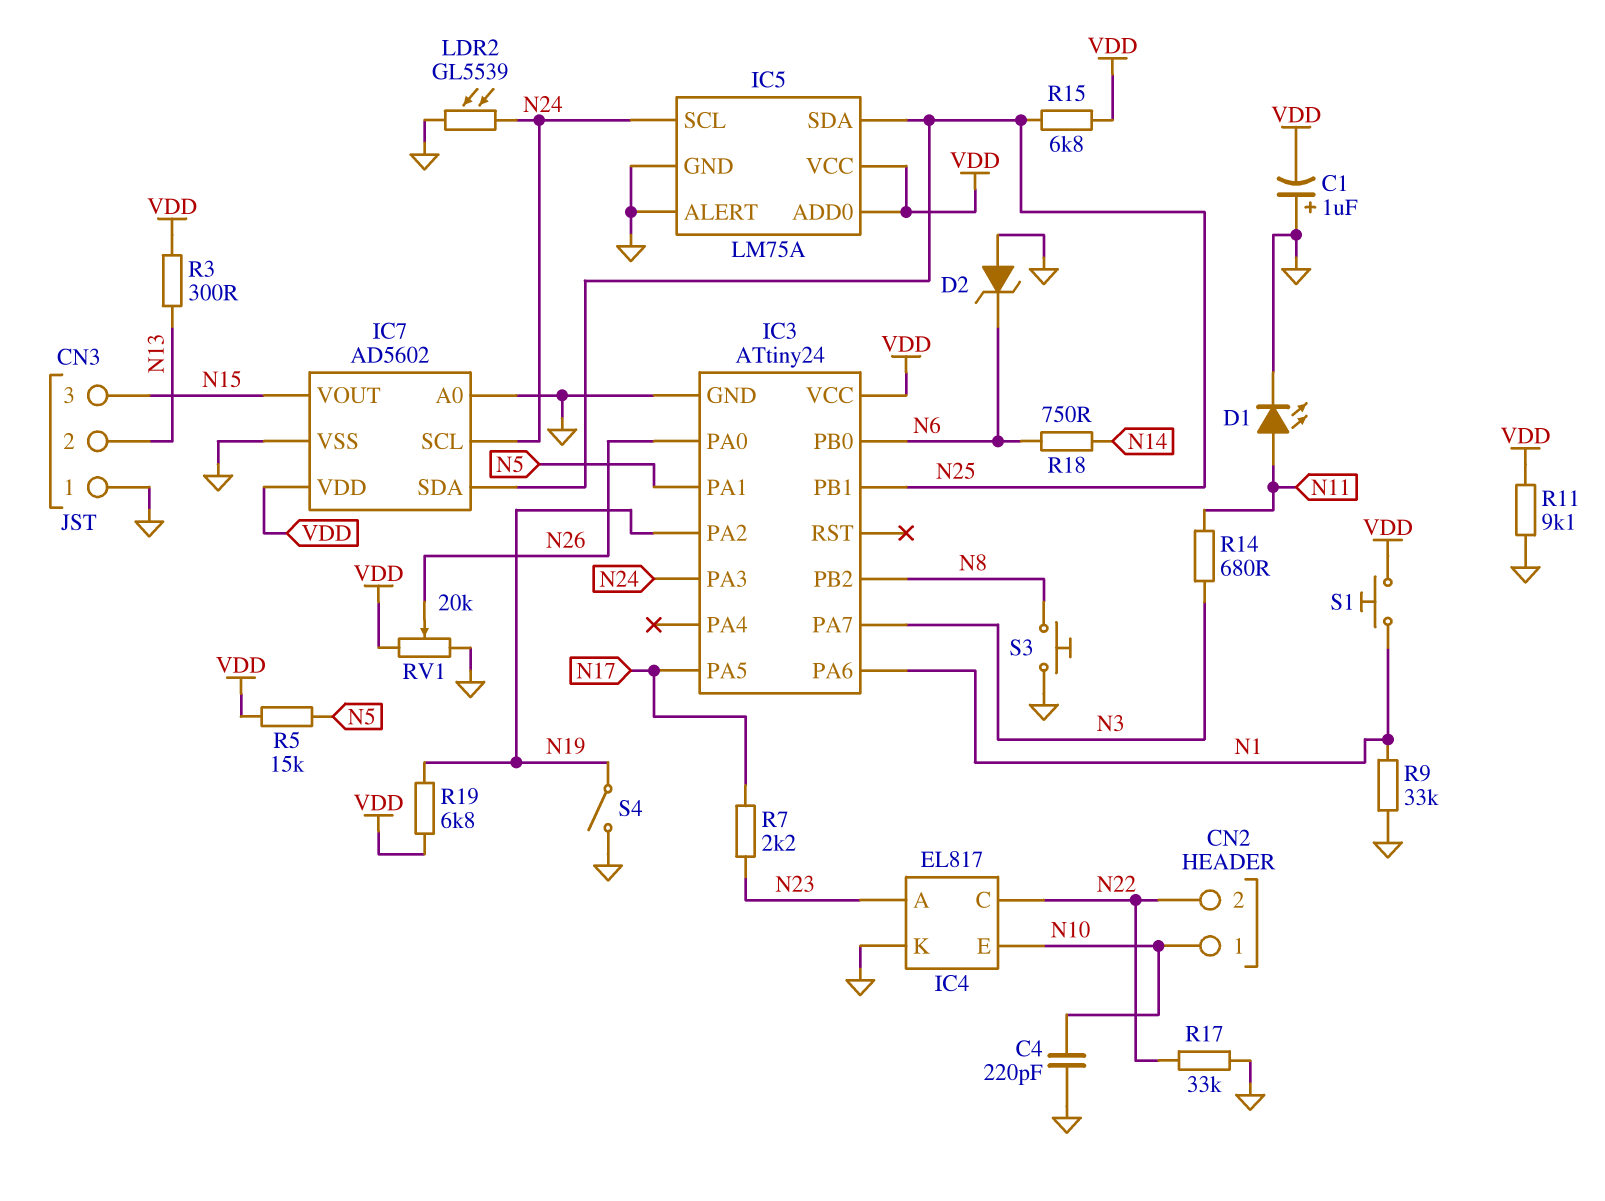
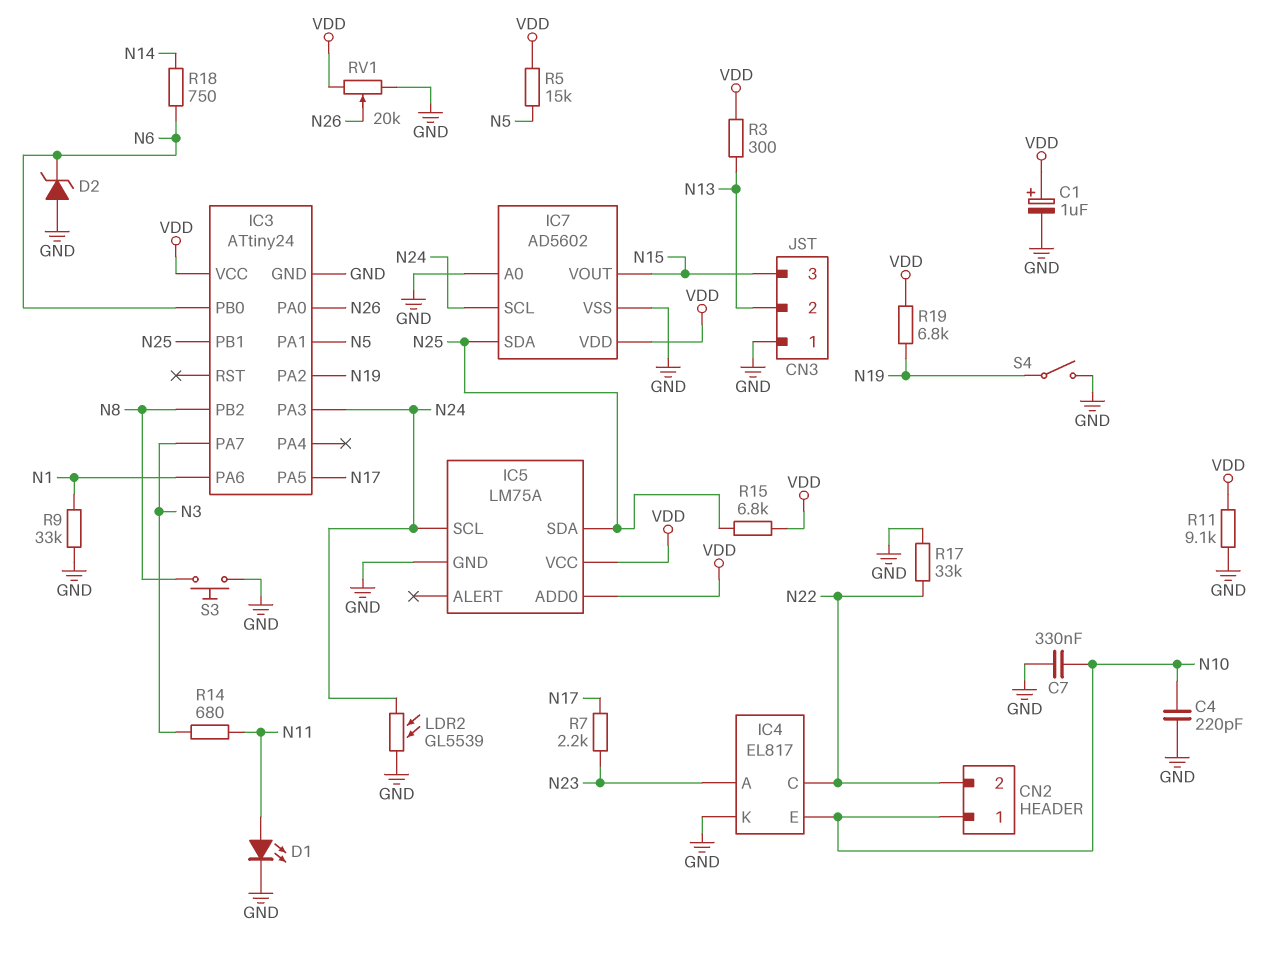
C1: 1uF (plus GND, minus VDD) -> 1uF (plus VDD, minus GND)
C7: none -> 330nF (GND, N10)
IC5 pin ALERT: GND -> none
S1: button (N1, VDD) -> none

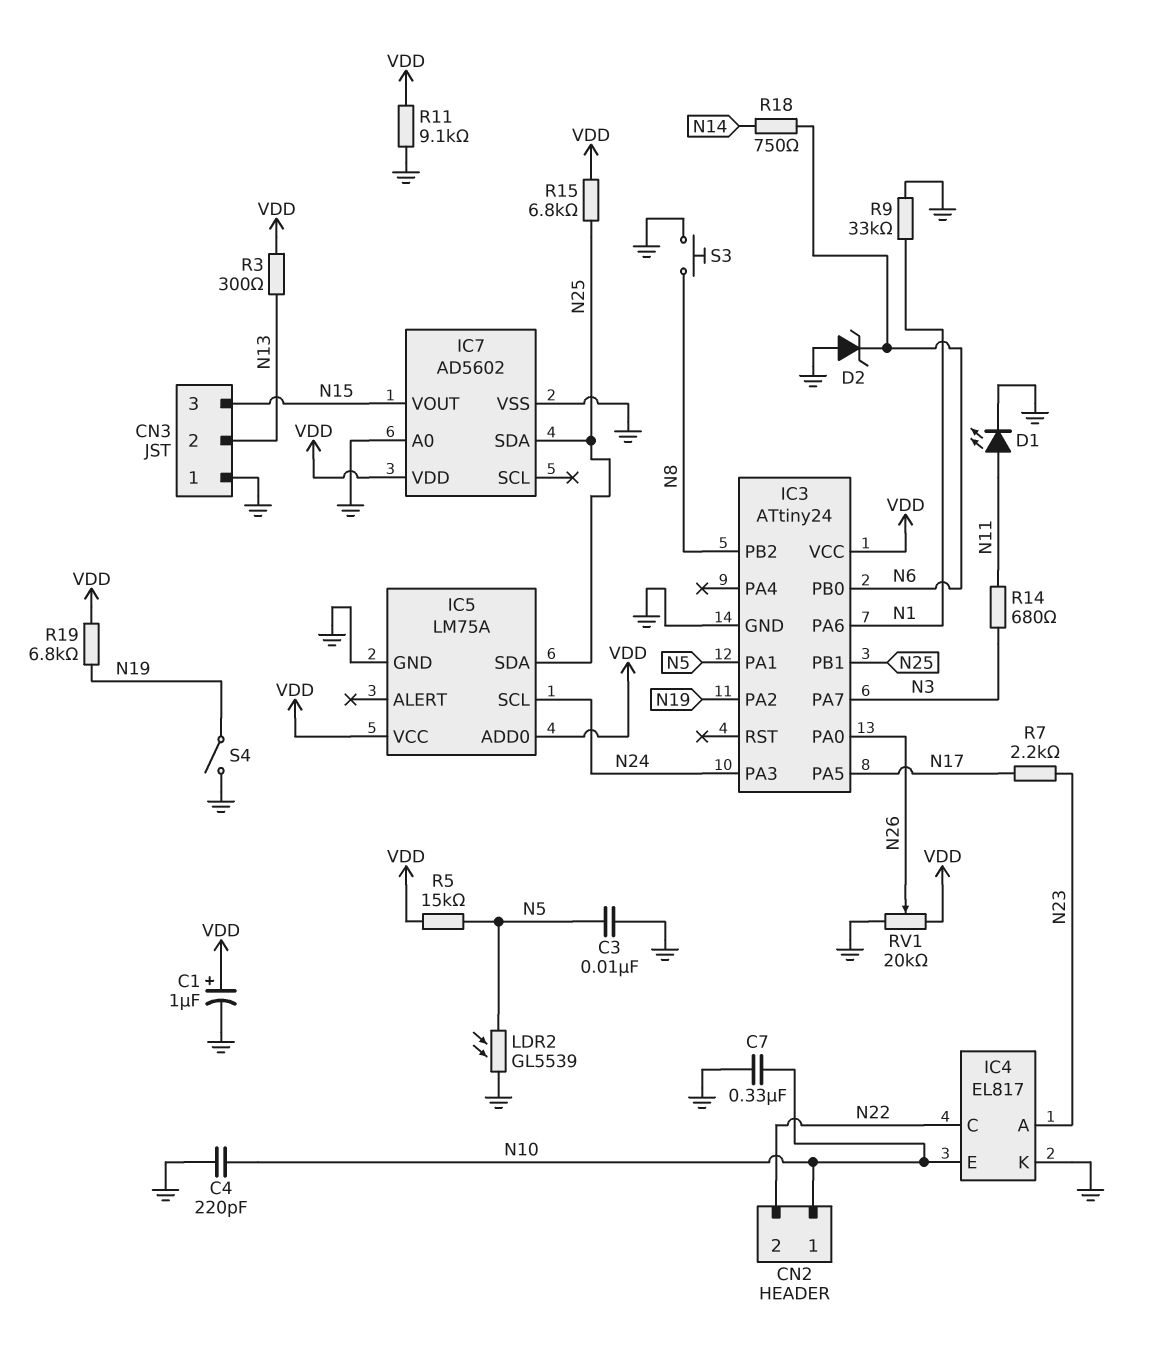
C3: none -> 10nF (GND, N5)
IC7 pin SCL: N24 -> none
LDR2: GL5539 (GND, N24) -> GL5539 (GND, N5)
R17: 33k (GND, N22) -> none

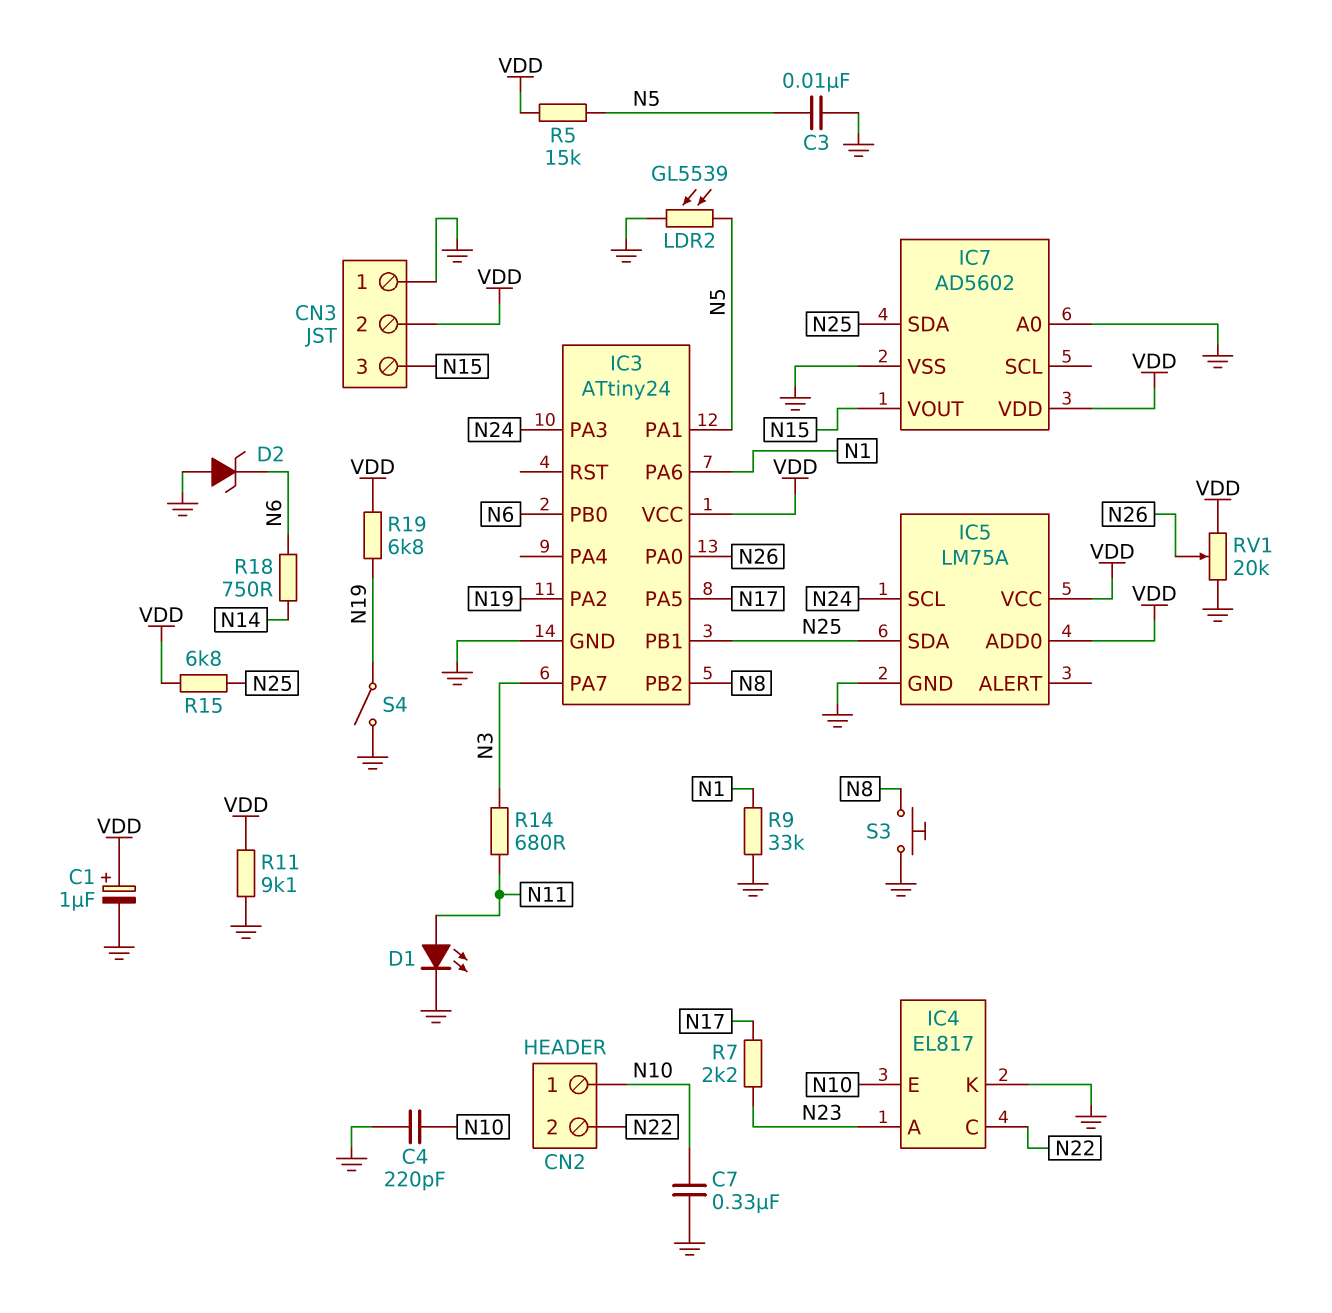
CN3 pin 2: N13 -> VDD
R3: 300 (N13, VDD) -> none

